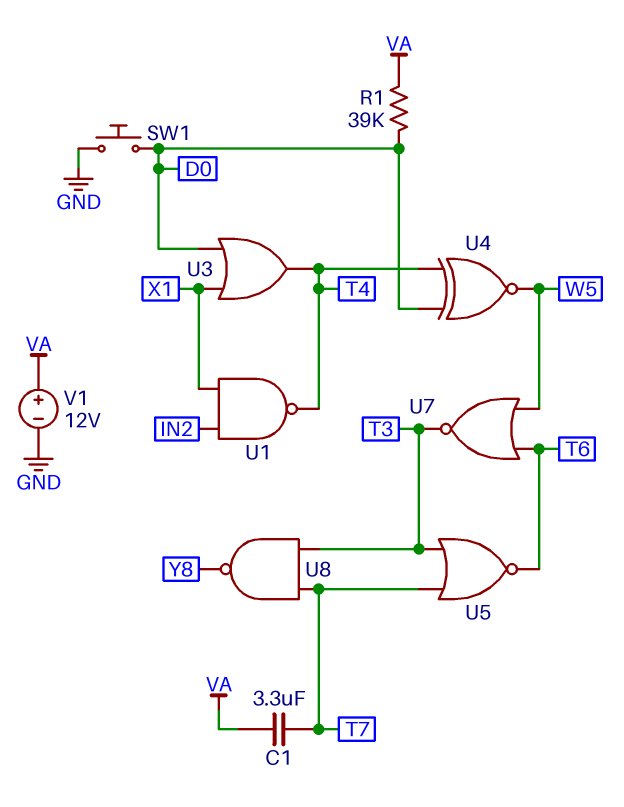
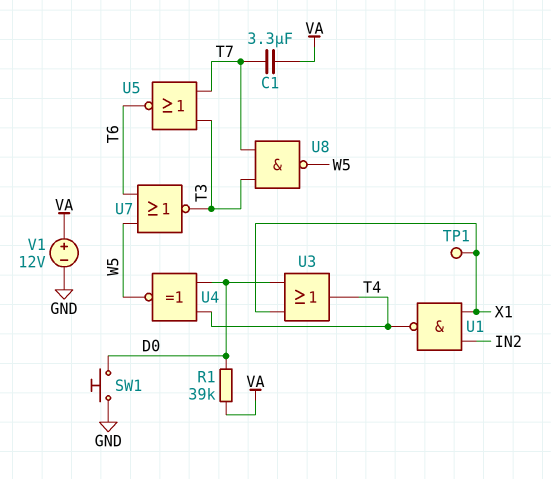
TP1: none -> test point (X1)
U8: NAND (in T3, in T7, out Y8) -> NAND (in T3, in T7, out W5)

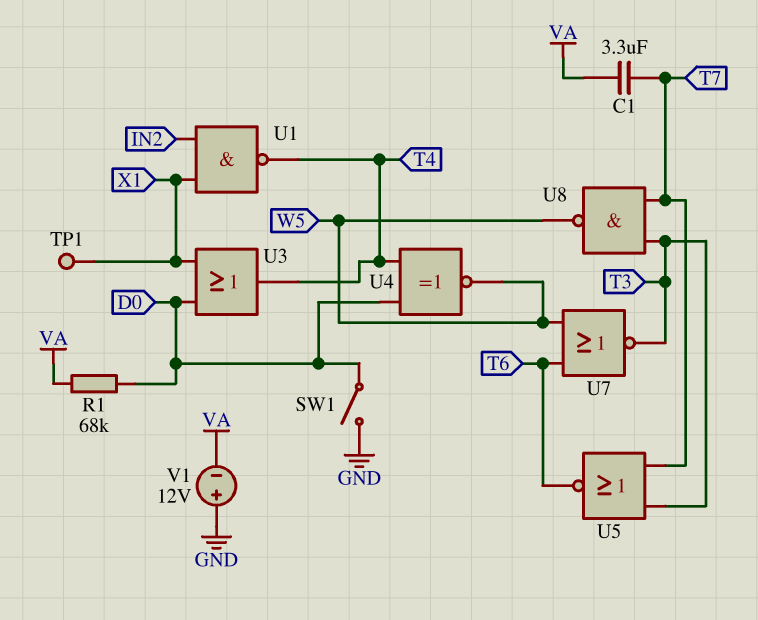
R1: 39k (D0, VA) -> 68k (D0, VA)
SW1: button (D0, GND) -> switch (D0, GND)
V1: 12V (plus VA, minus GND) -> 12V (plus GND, minus VA)

